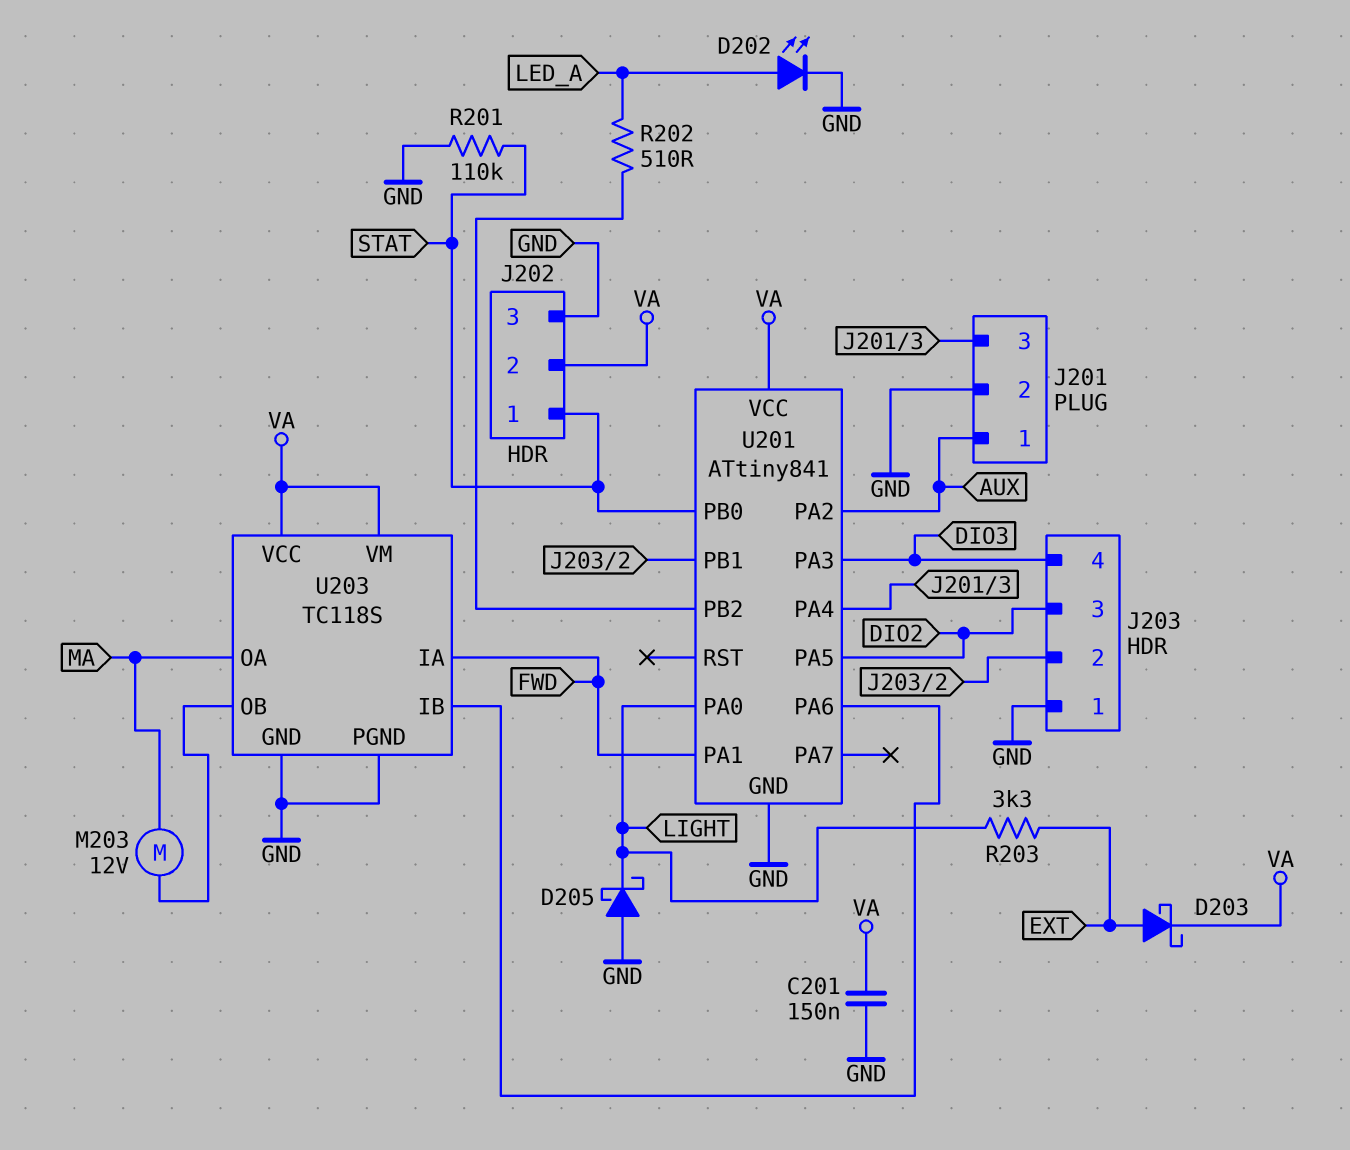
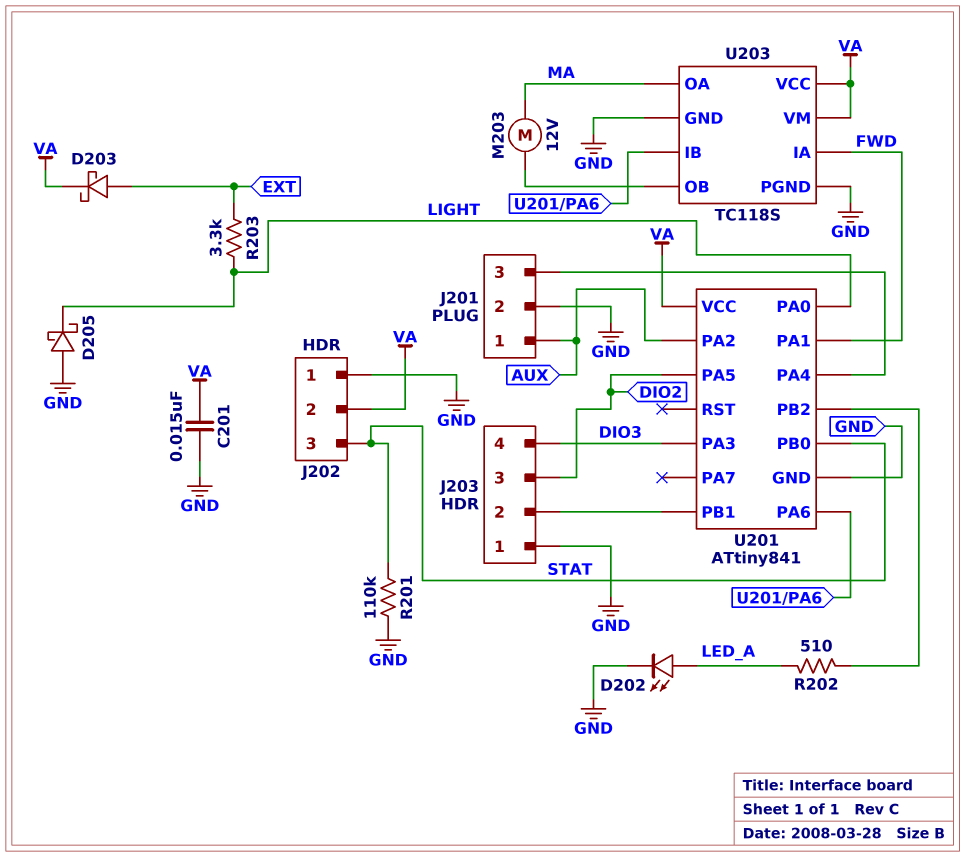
C201: 150nF (GND, VA) -> 15nF (GND, VA)
J202 pin 1: STAT -> GND
J202 pin 3: GND -> STAT

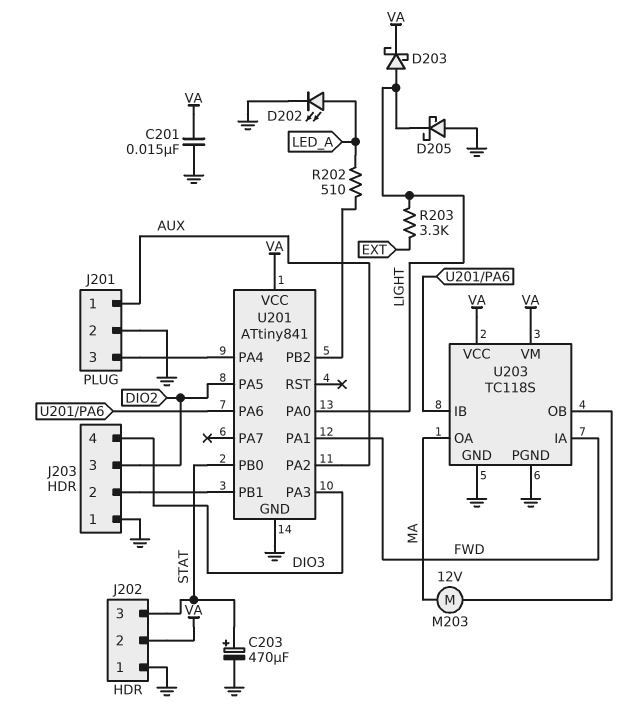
C203: none -> 470uF (plus STAT, minus GND)
D203: schottky (A EXT, K VA) -> schottky (A LIGHT, K VA)
R201: 110k (GND, STAT) -> none

